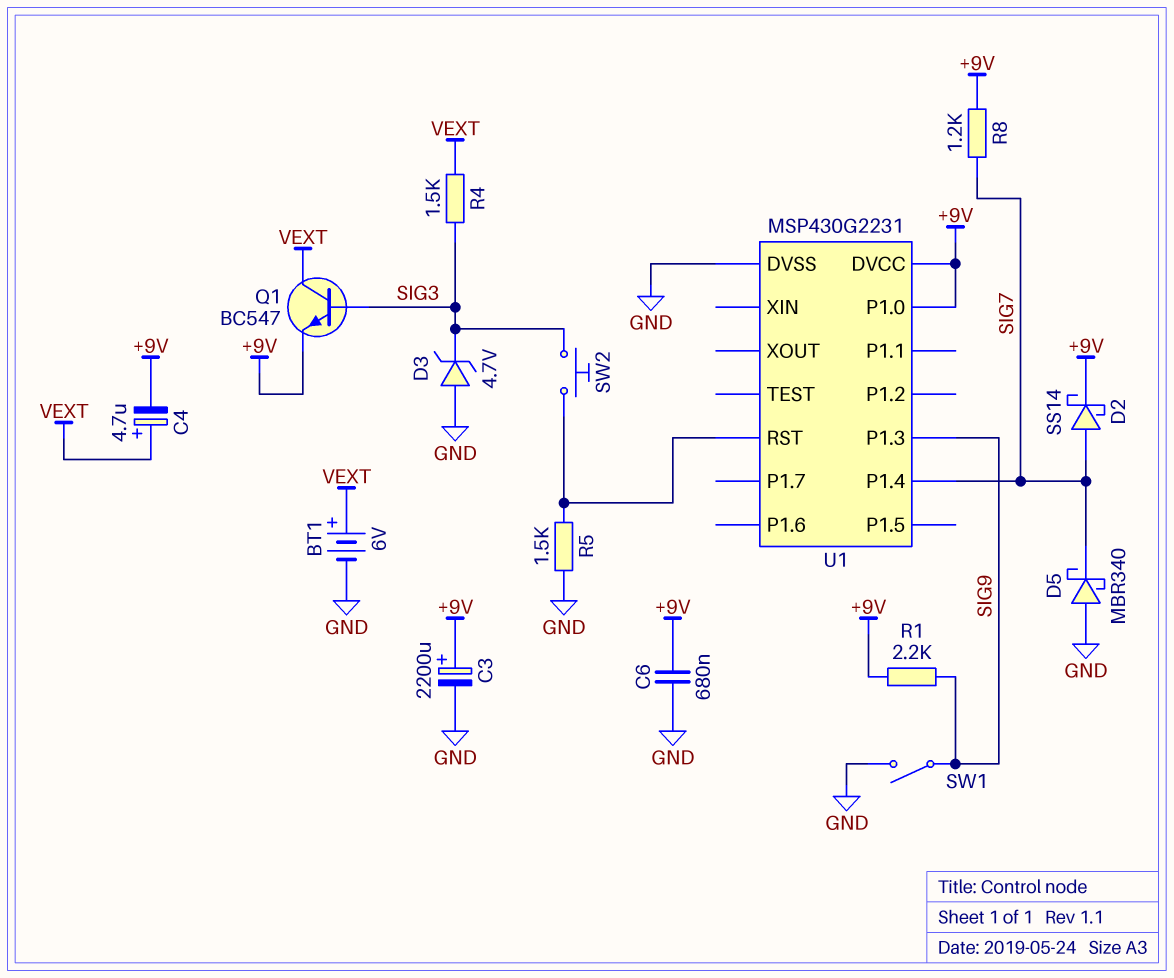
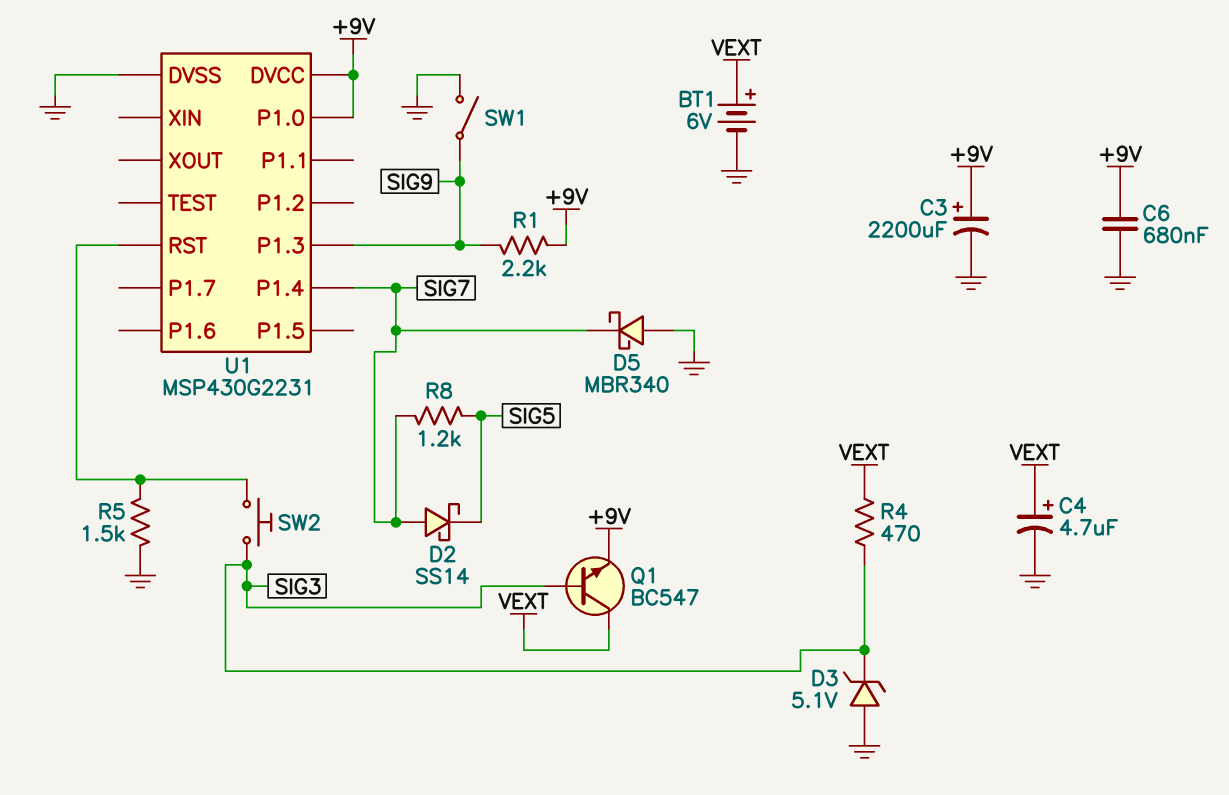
C4: 4.7uF (plus VEXT, minus +9V) -> 4.7uF (plus VEXT, minus GND)
D2: schottky SS14 (A SIG7, K +9V) -> schottky SS14 (A SIG7, K SIG5)
D3: zener 4.7V (A GND, K SIG3) -> zener 5.1V (A GND, K SIG3)
R4: 1.5k (SIG3, VEXT) -> 470 (SIG3, VEXT)
R8: 1.2k (+9V, SIG7) -> 1.2k (SIG5, SIG7)

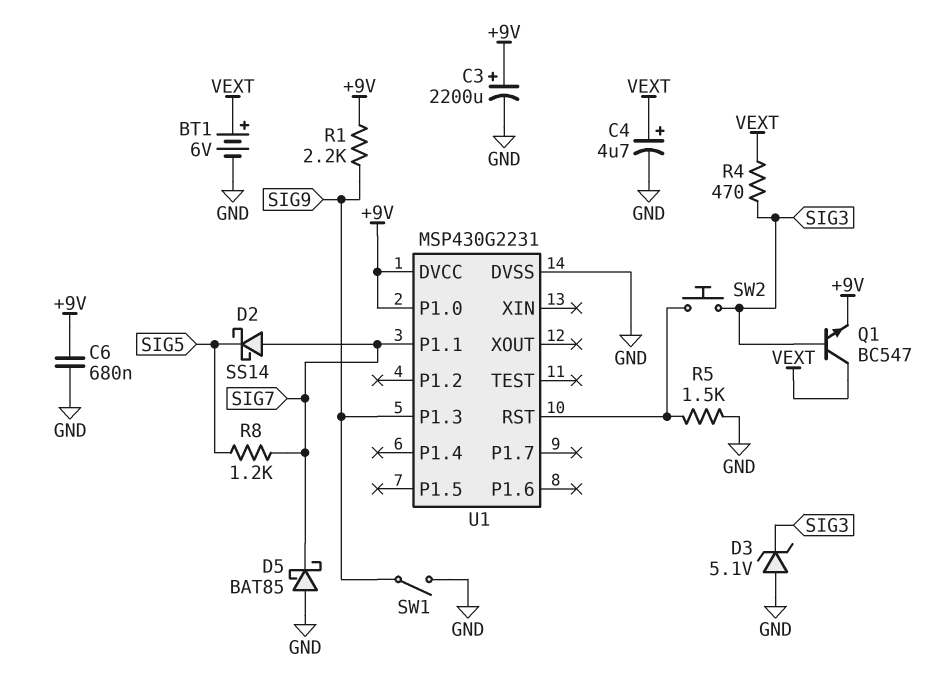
D5: schottky MBR340 (A GND, K SIG7) -> schottky BAT85 (A GND, K SIG7)
U1 pin P1.1: none -> SIG7
U1 pin P1.4: SIG7 -> none

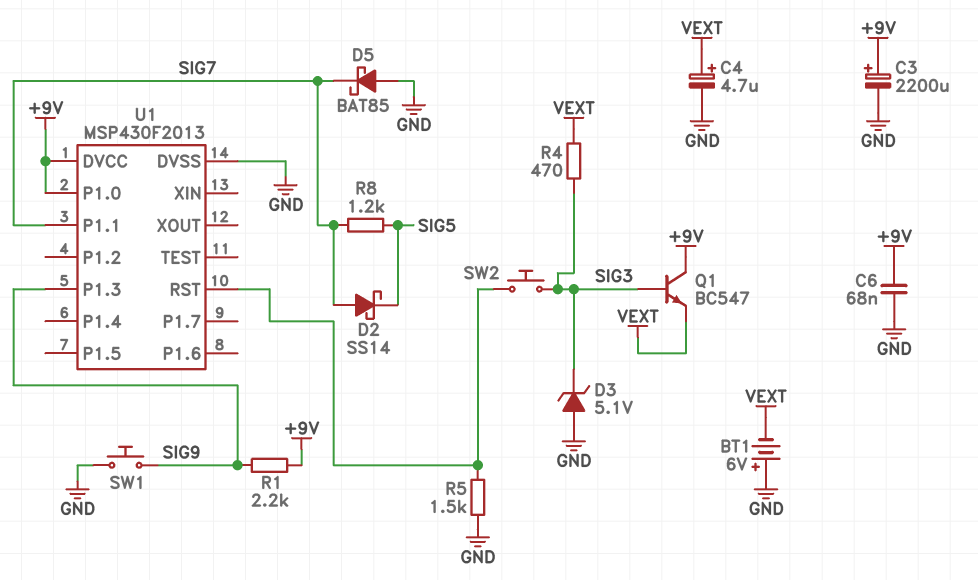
BT1: 6V (plus VEXT, minus GND) -> 6V (plus GND, minus VEXT)
C6: 680nF (+9V, GND) -> 68nF (+9V, GND)
Q1: NPN BC547 (B SIG3, C VEXT, E +9V) -> NPN BC547 (B SIG3, C +9V, E VEXT)
SW1: switch (GND, SIG9) -> button (GND, SIG9)
U1: MSP430G2231 -> MSP430F2013

